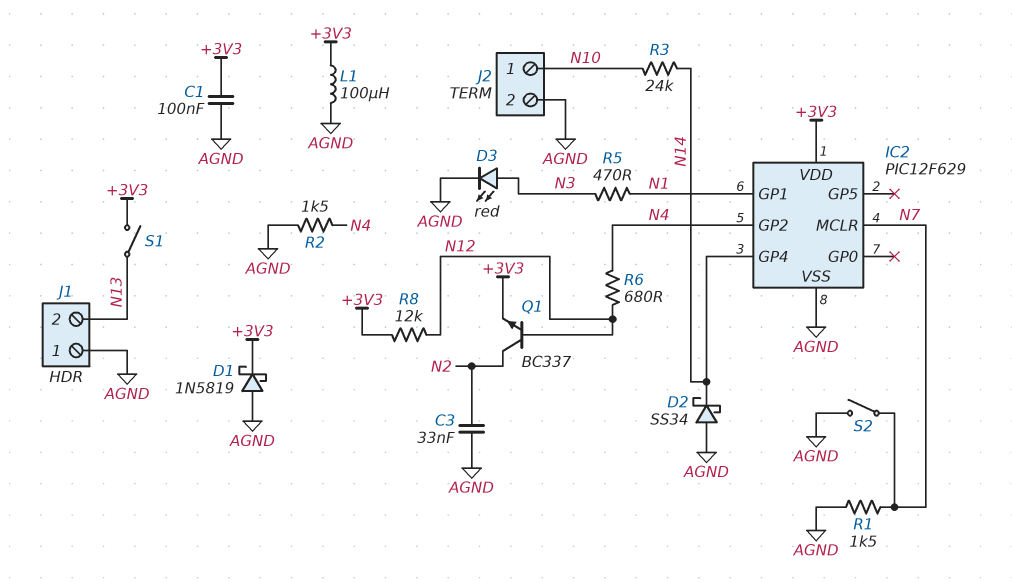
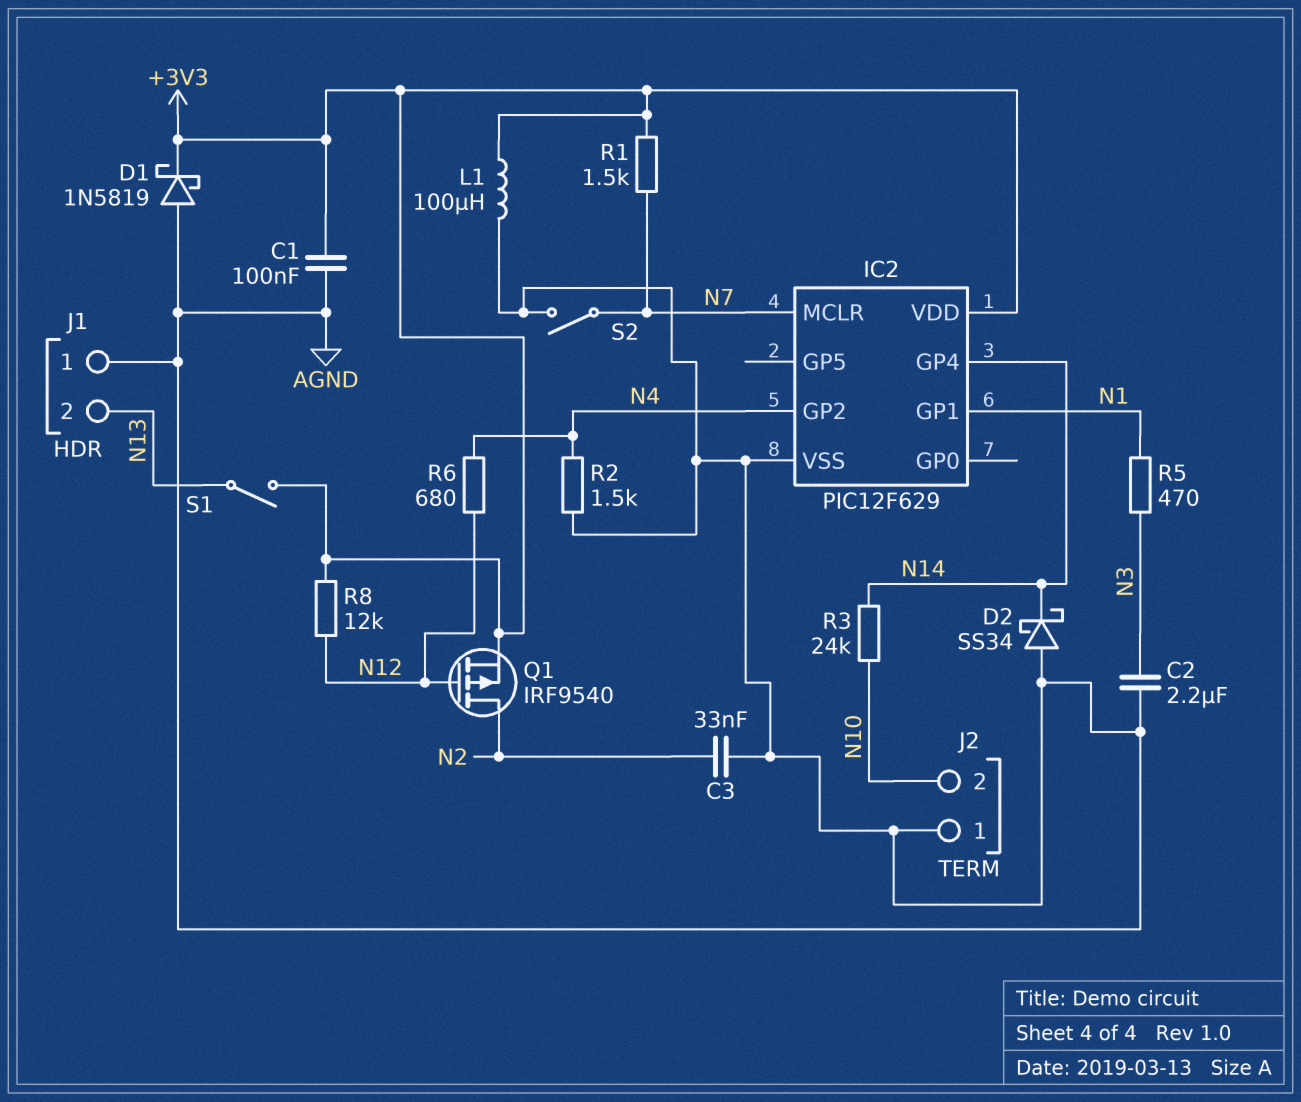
C2: none -> 2.2uF (AGND, N3)
D3: LED red (A N3, K AGND) -> none
J2 pin 1: N10 -> AGND
J2 pin 2: AGND -> N10
Q1: NPN BC337 (B N12, C N2, E +3V3) -> PMOS IRF9540 (G N12, D N2, S +3V3)
R1: 1.5k (AGND, N7) -> 1.5k (+3V3, N7)

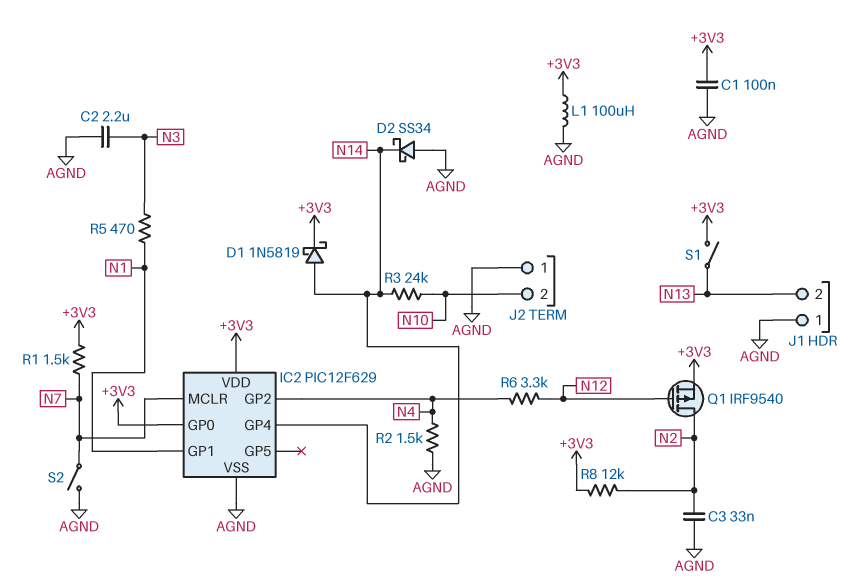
D1: schottky 1N5819 (A AGND, K +3V3) -> schottky 1N5819 (A N14, K +3V3)
IC2 pin GP0: none -> +3V3
R6: 680 (N4, N12) -> 3.3k (N4, N12)
R8: 12k (+3V3, N12) -> 12k (+3V3, N2)

